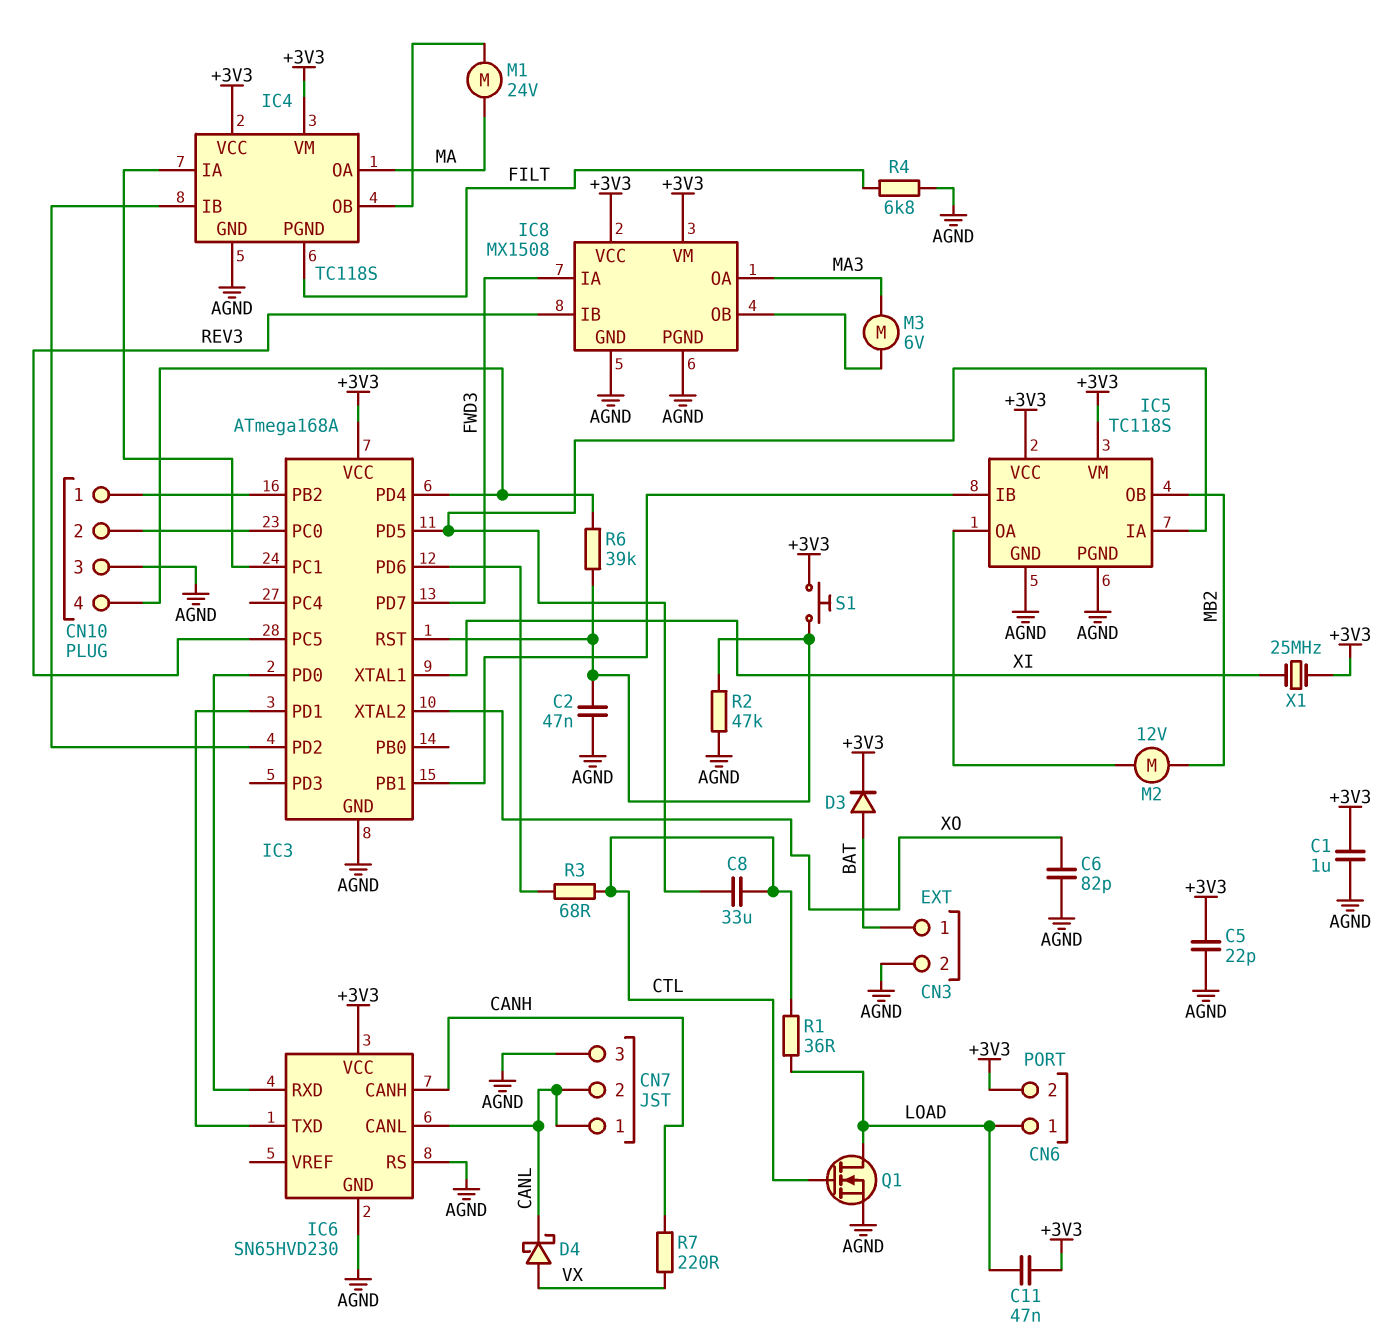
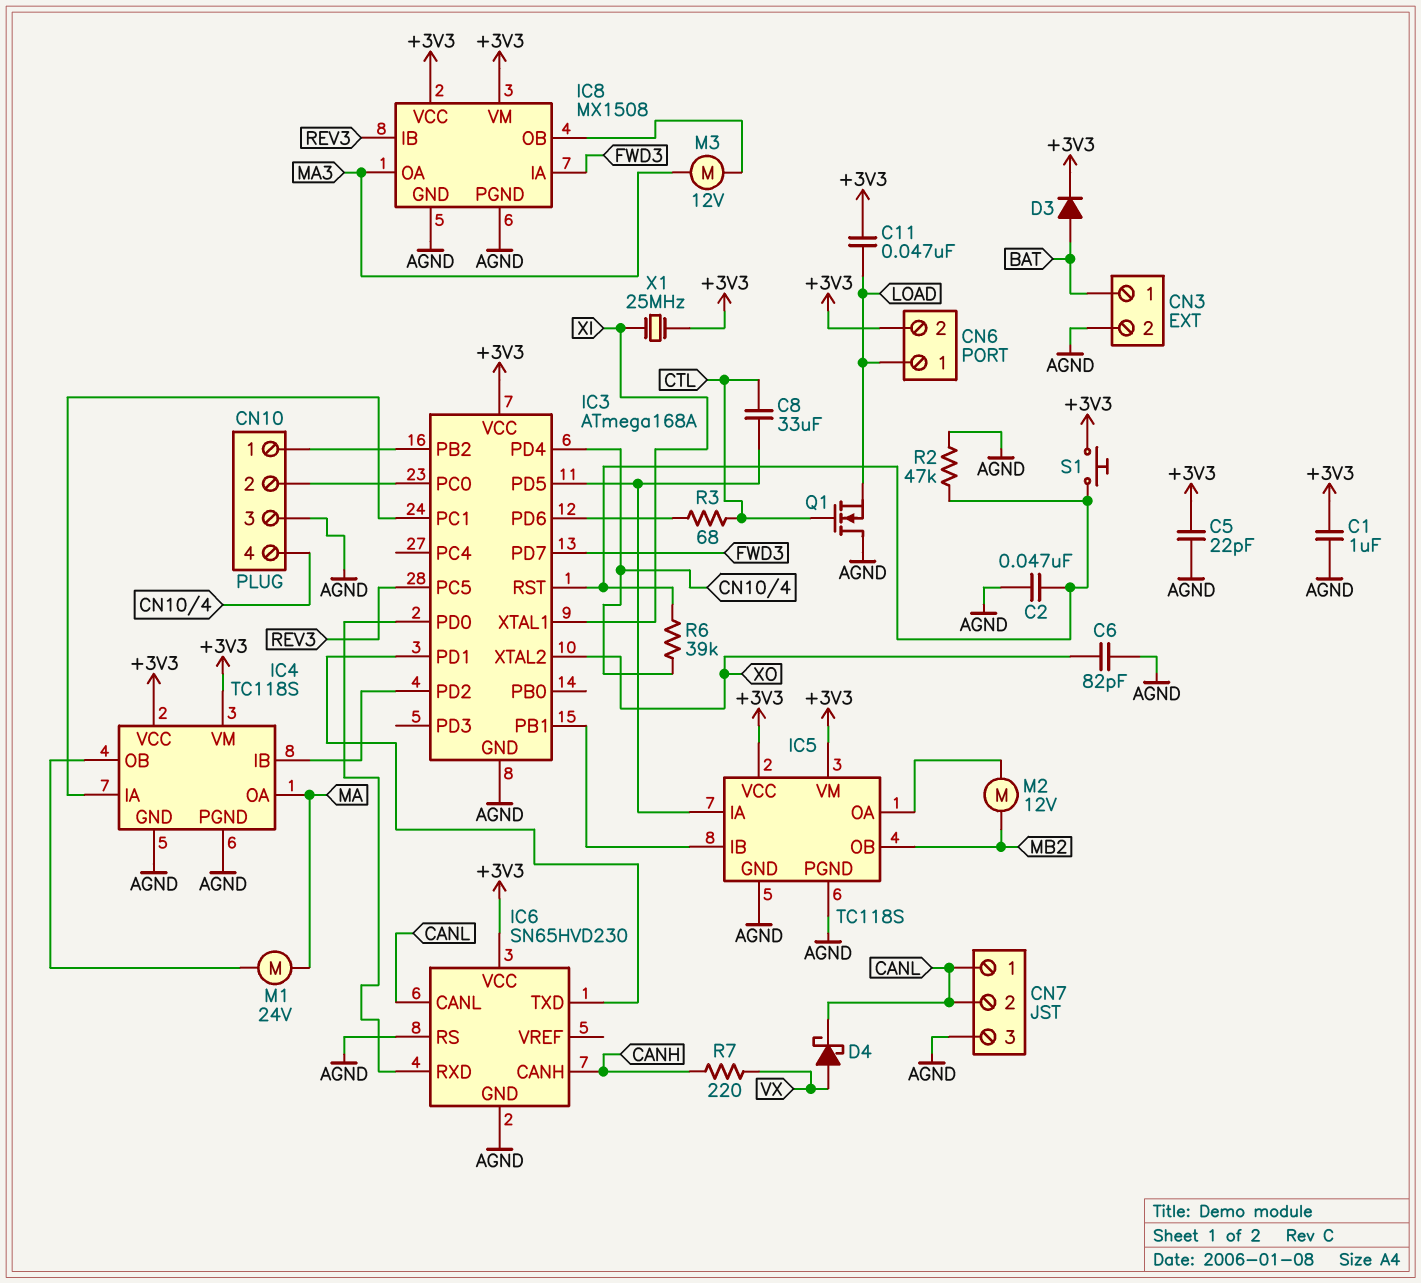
IC4 pin PGND: FILT -> AGND
M3: motor 6V (IC8/OB, MA3) -> motor 12V (IC8/OB, MA3)
Q1: NMOS (G CTL, D LOAD, S AGND) -> NMOS (G CTL, D AGND, S LOAD)
R1: 36 (CTL, LOAD) -> none
R4: 6.8k (AGND, FILT) -> none

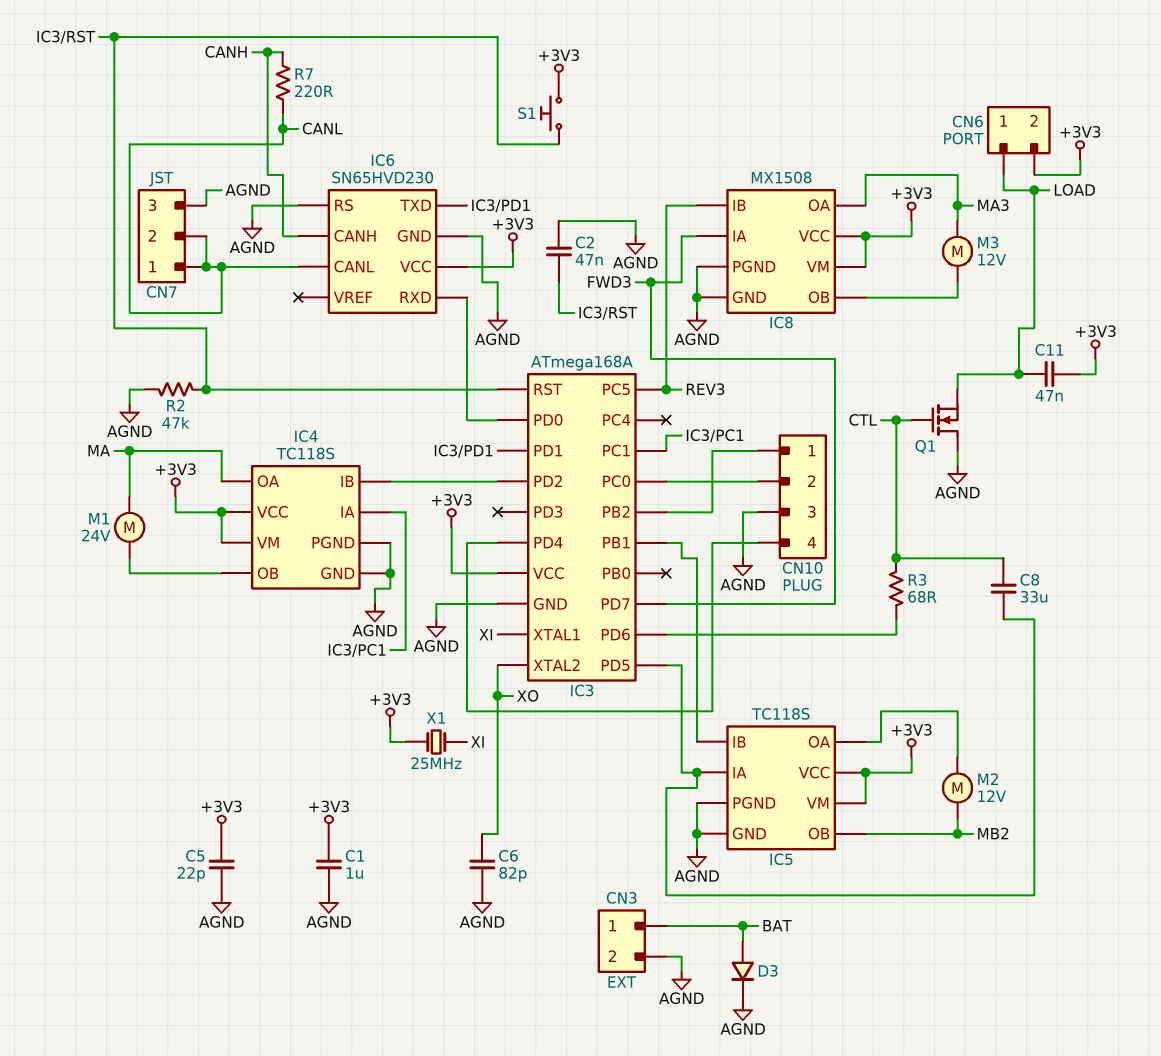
D3: diode (A BAT, K +3V3) -> diode (A BAT, K AGND)
D4: schottky (A VX, K CANL) -> none
R6: 39k (CN10/4, IC3/RST) -> none
R7: 220 (CANH, VX) -> 220 (CANH, CANL)

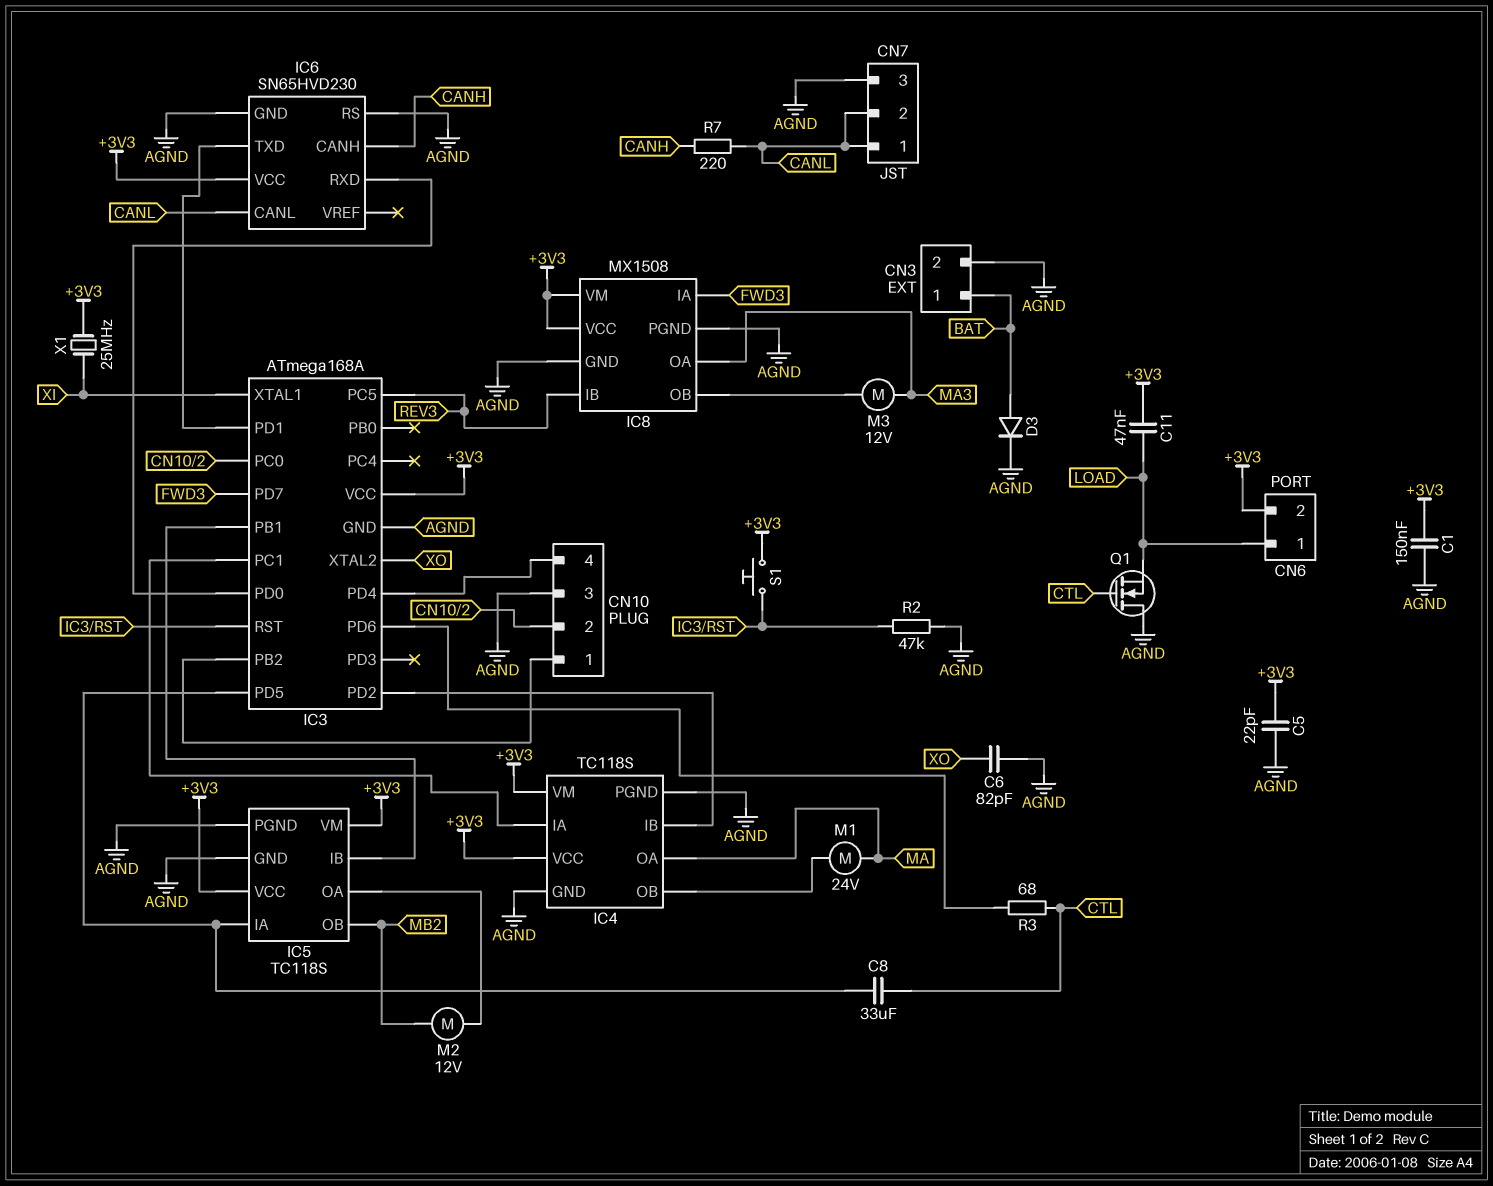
C1: 1uF (+3V3, AGND) -> 150nF (+3V3, AGND)
C2: 47nF (AGND, IC3/RST) -> none

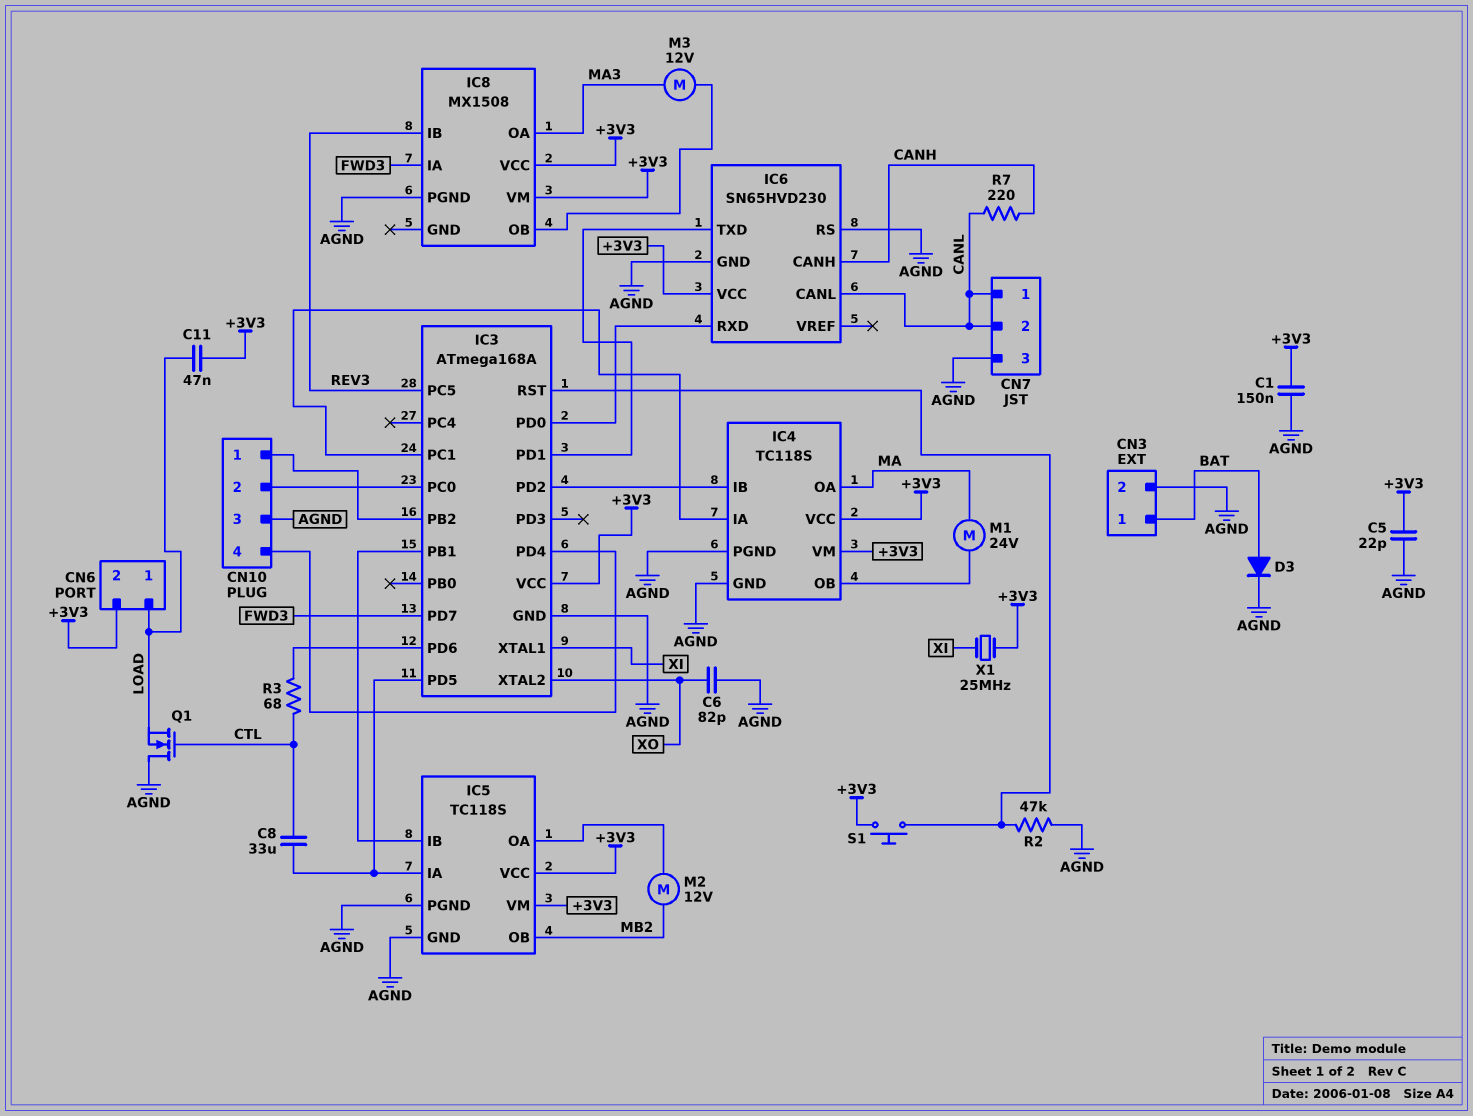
IC8 pin GND: AGND -> none

